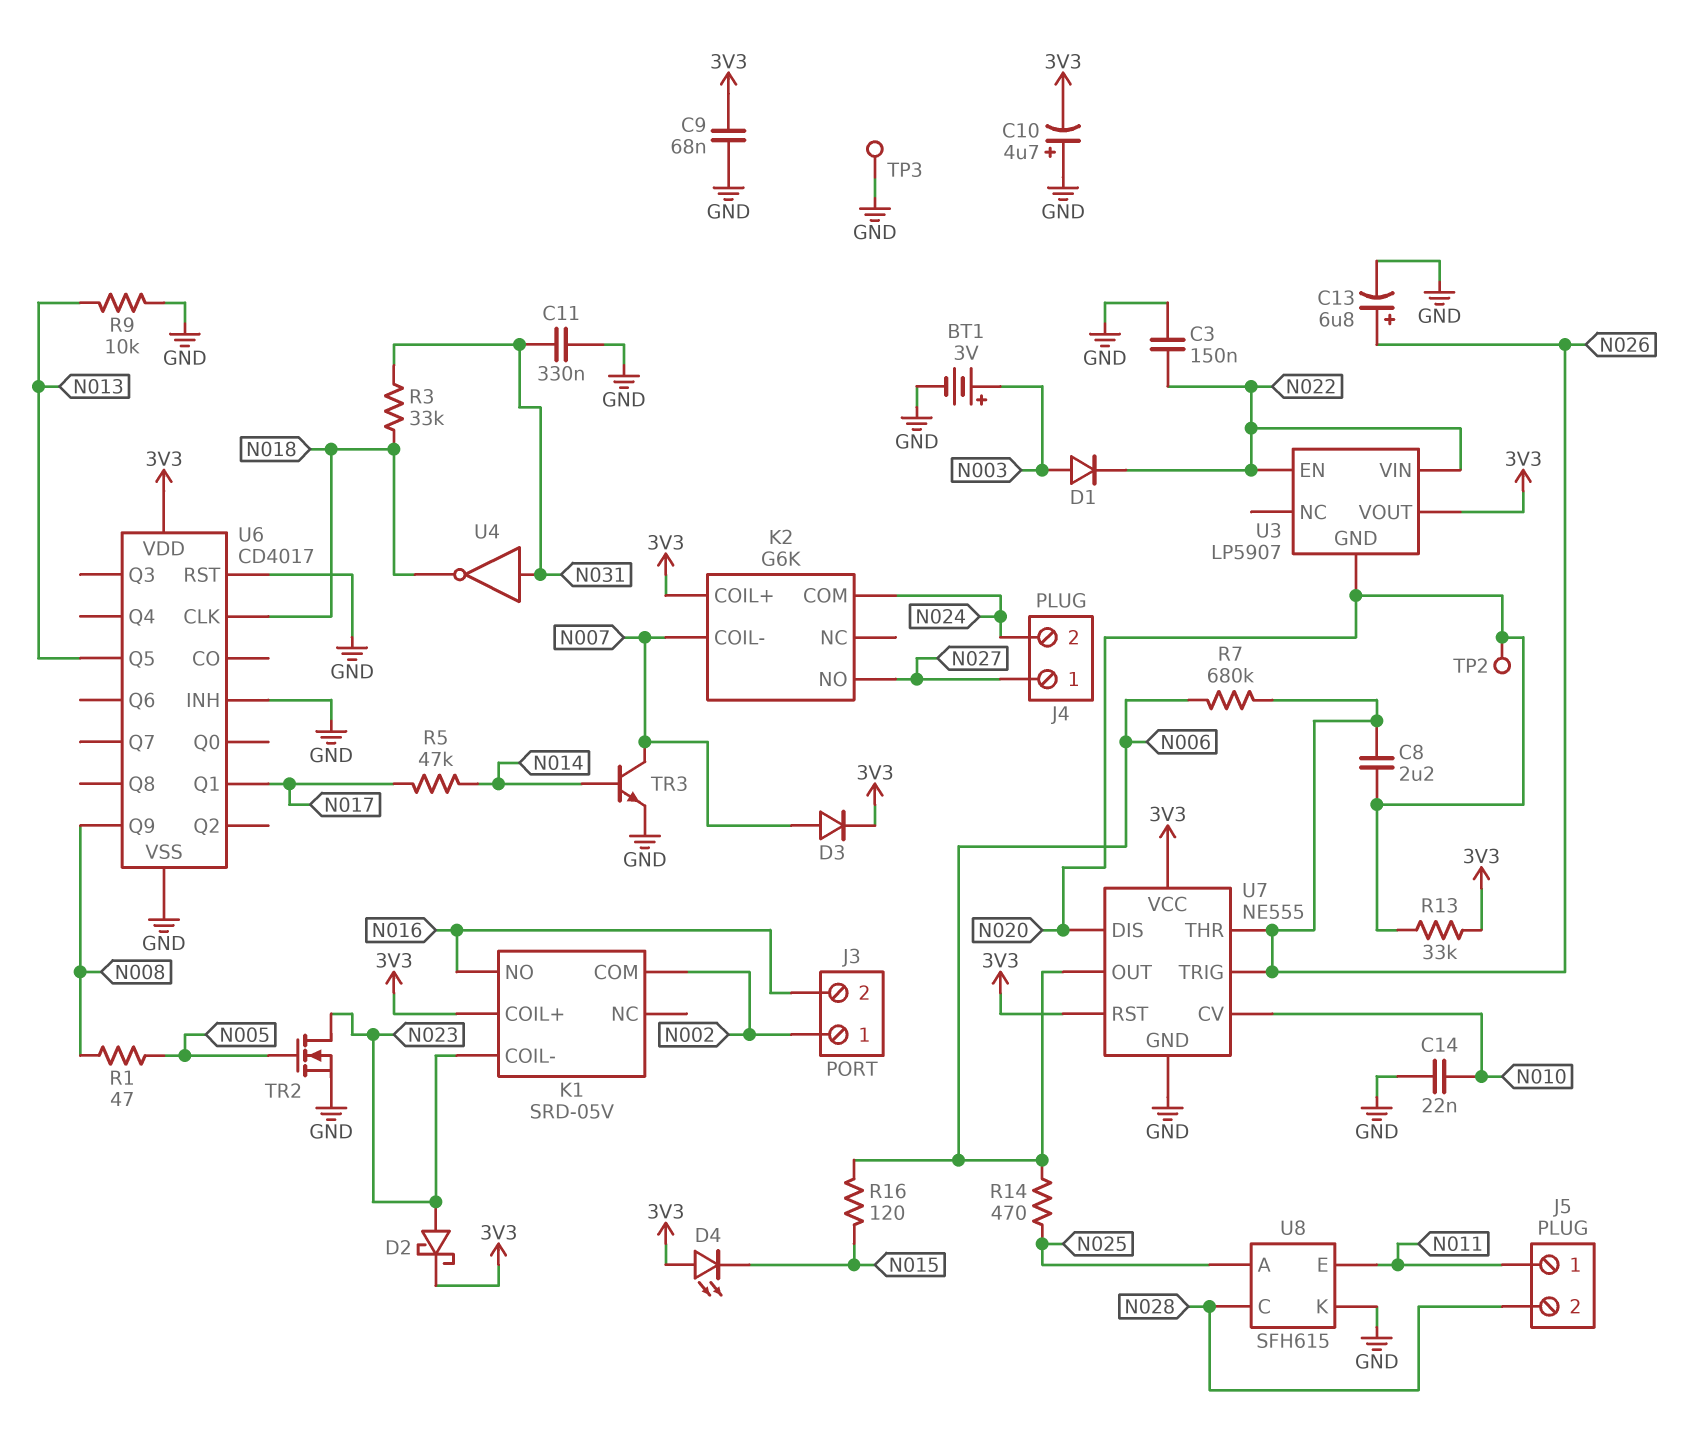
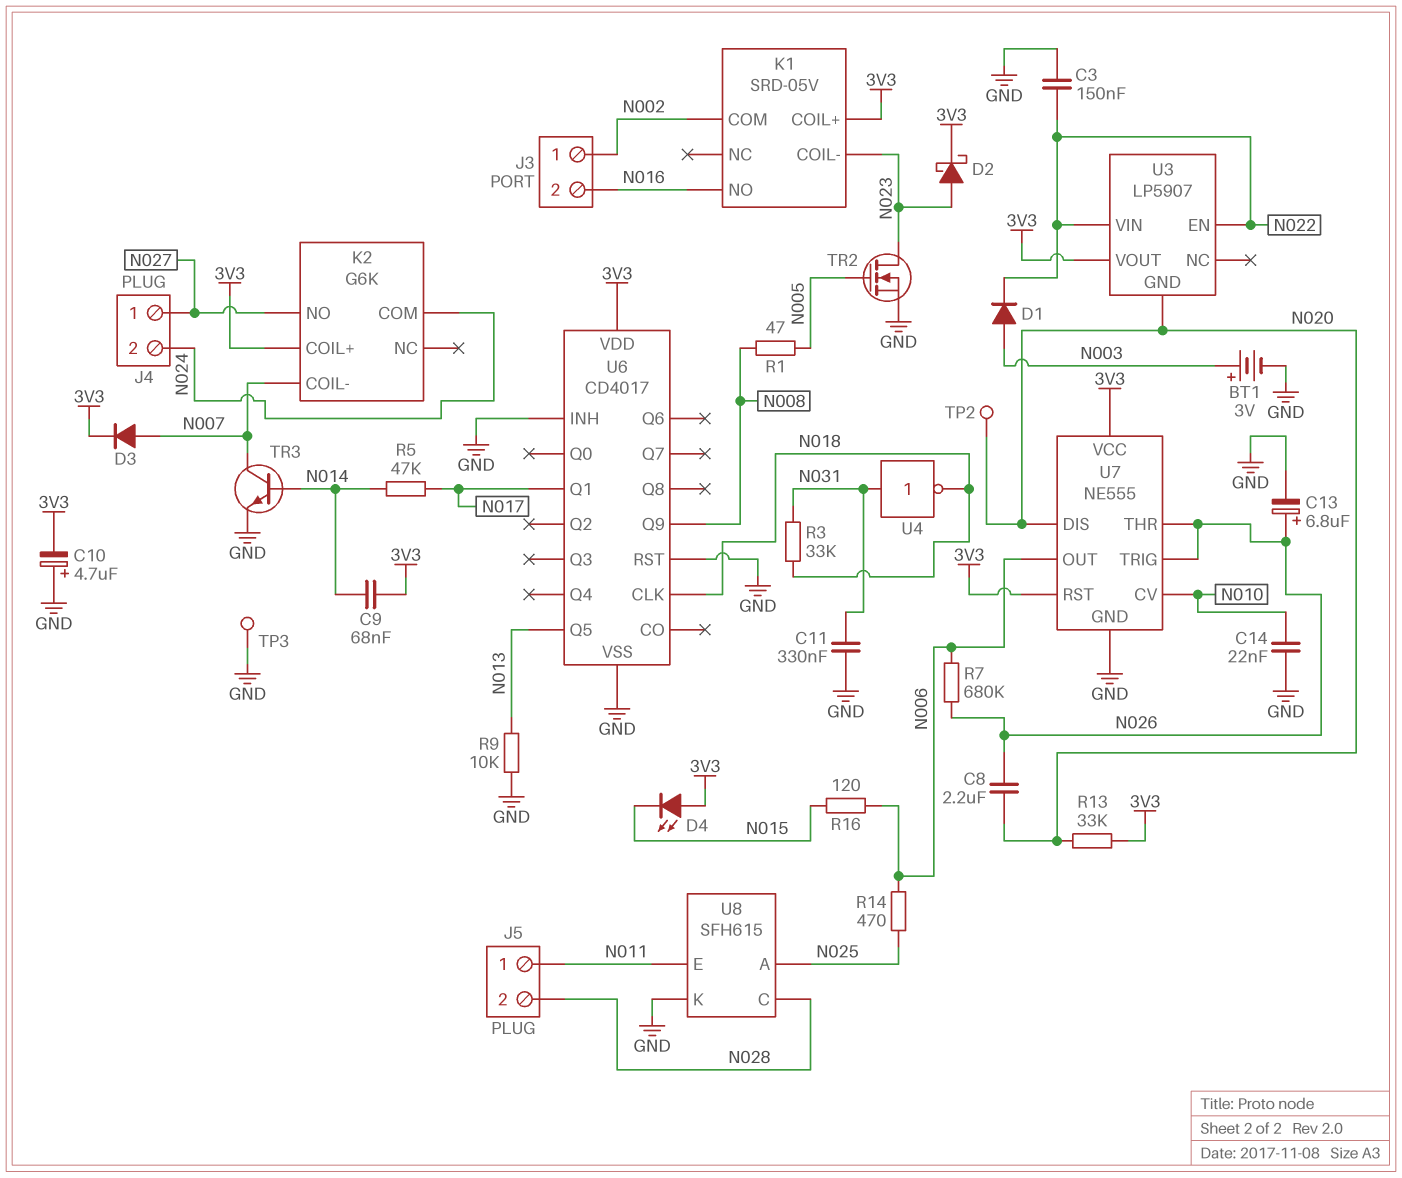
C9: 68nF (3V3, GND) -> 68nF (3V3, N014)

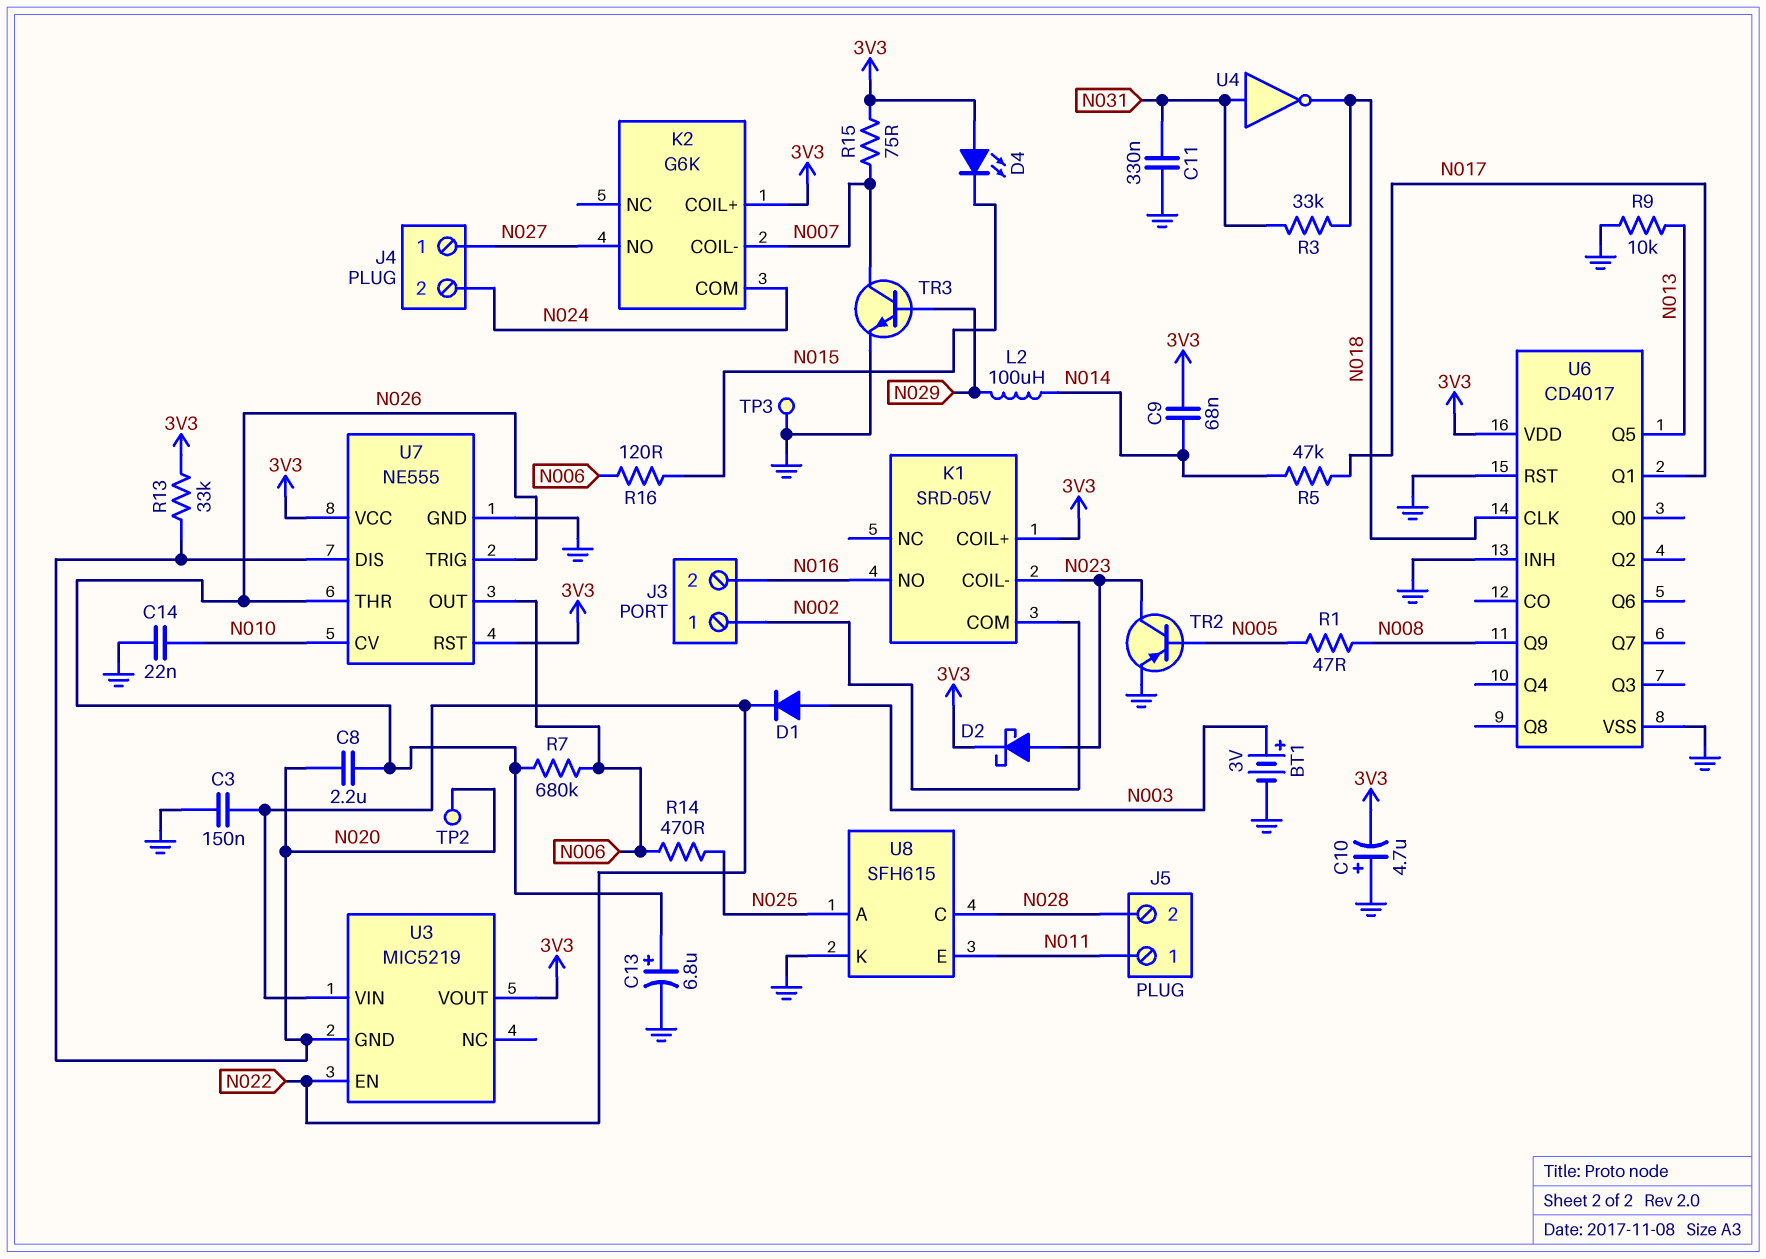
D3: diode (A N007, K 3V3) -> none
L2: none -> 100uH (N014, N029)
R15: none -> 75 (3V3, N007)
TR2: NMOS (G N005, D N023, S GND) -> PNP (B N005, C N023, E GND)
TR3: NPN (B N014, C N007, E GND) -> NPN (B N029, C N007, E GND)
U3: LP5907 -> MIC5219

